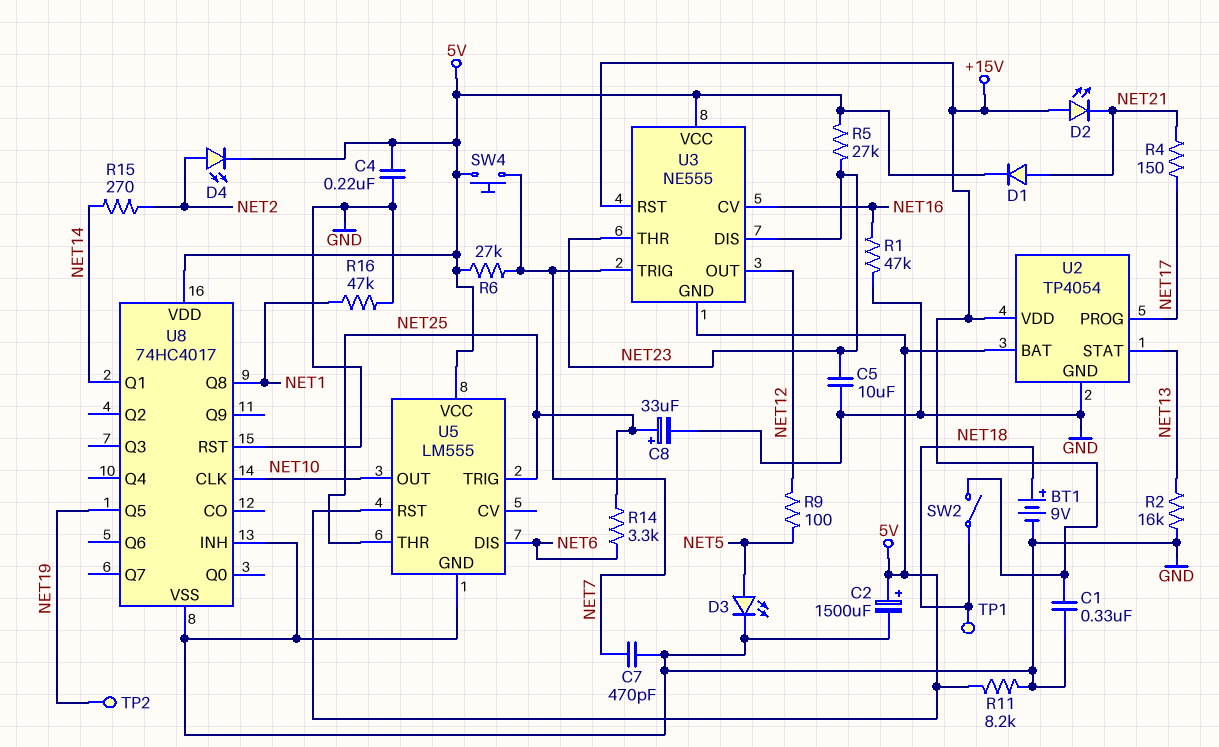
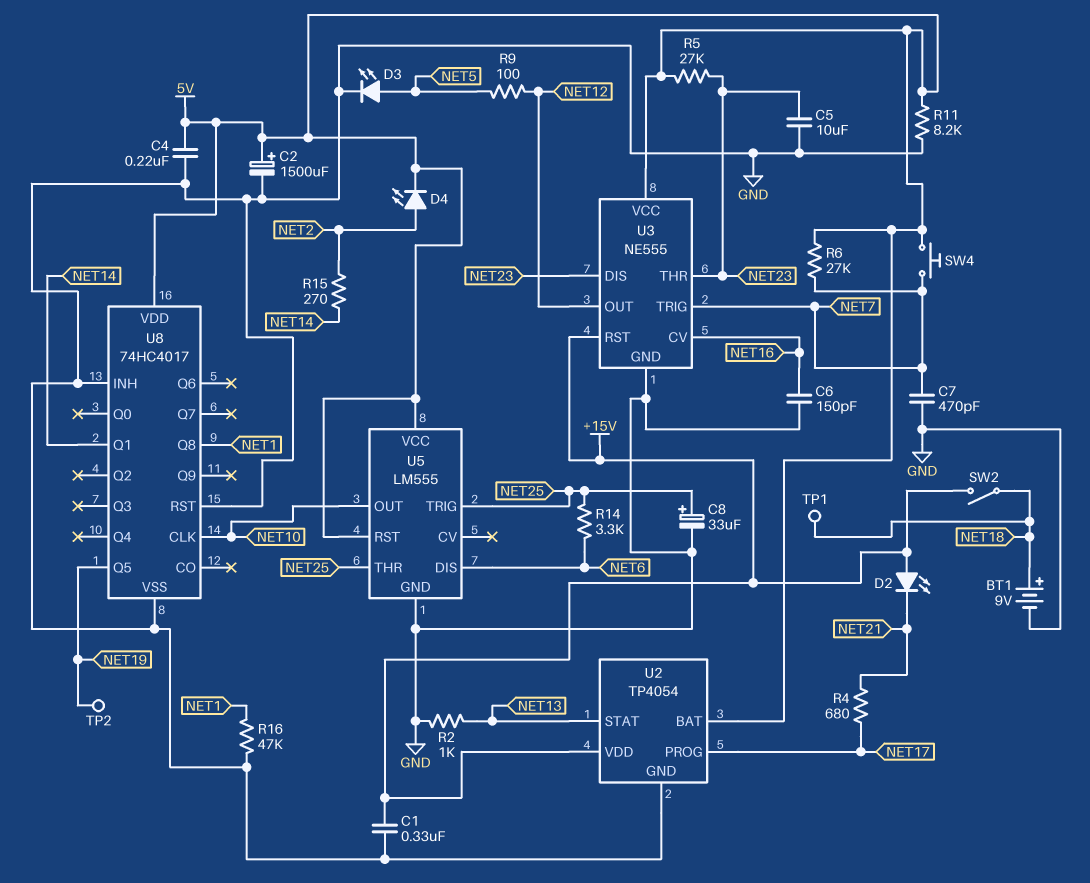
C6: none -> 150pF (GND, NET16)
D1: diode (A NET21, K 5V) -> none
R1: 47k (GND, NET16) -> none
R2: 16k (GND, NET13) -> 1k (GND, NET13)
R4: 150 (NET17, NET21) -> 680 (NET17, NET21)
U3 pin GND: 5V -> GND

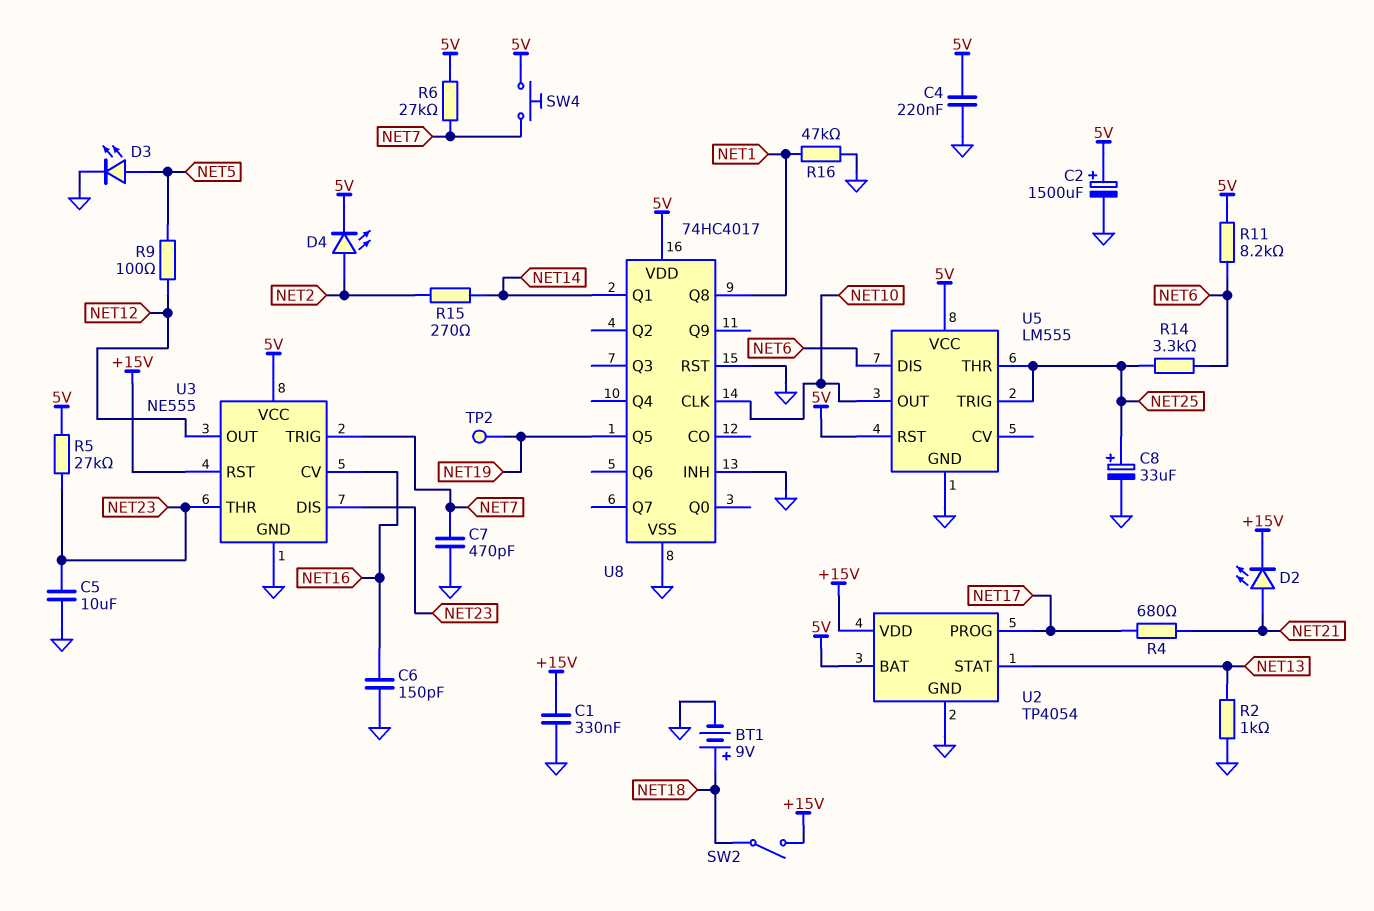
D2: LED (A +15V, K NET21) -> LED (A NET21, K +15V)
R11: 8.2k (5V, GND) -> 8.2k (5V, NET6)
TP1: test point (NET18) -> none

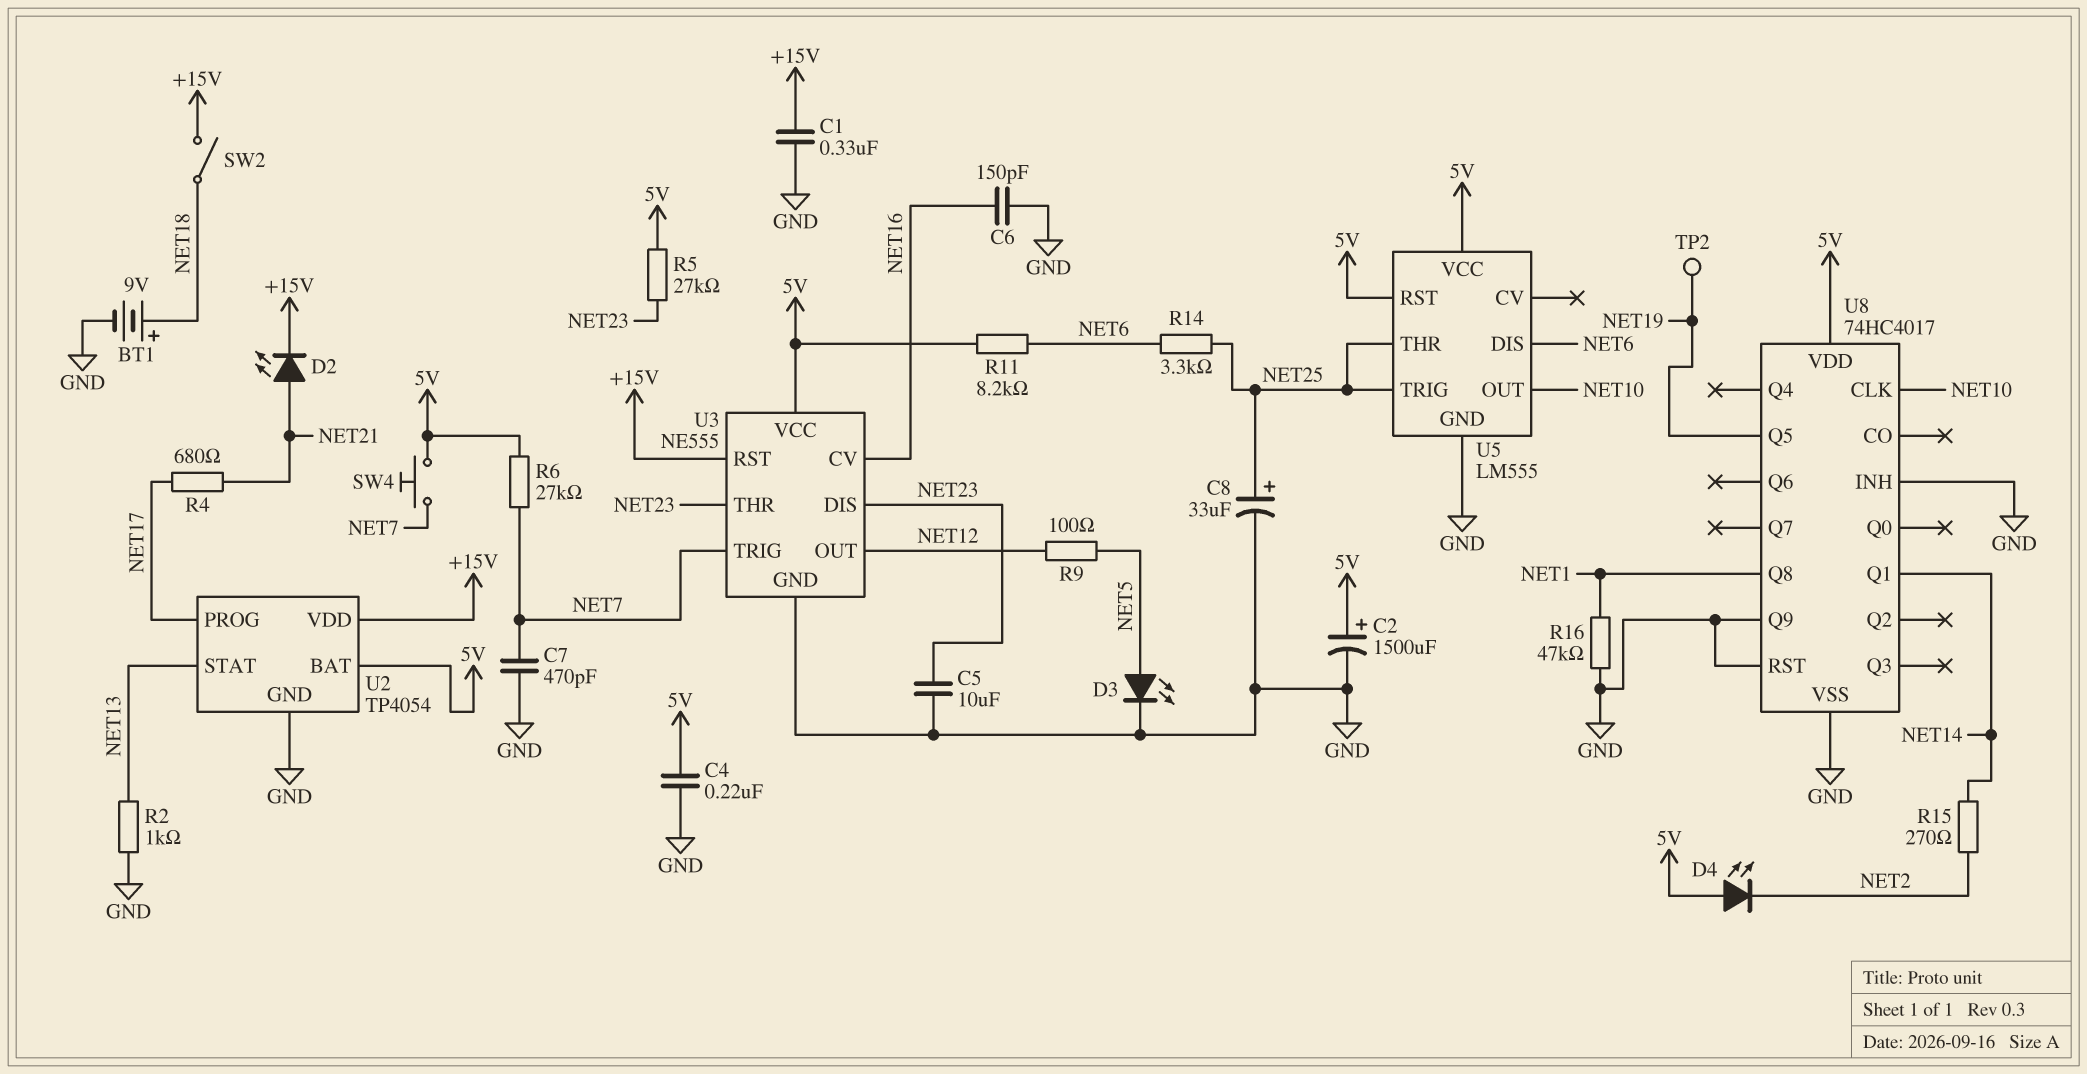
D4: LED (A NET2, K 5V) -> LED (A 5V, K NET2)
U8 pin Q9: none -> GND

